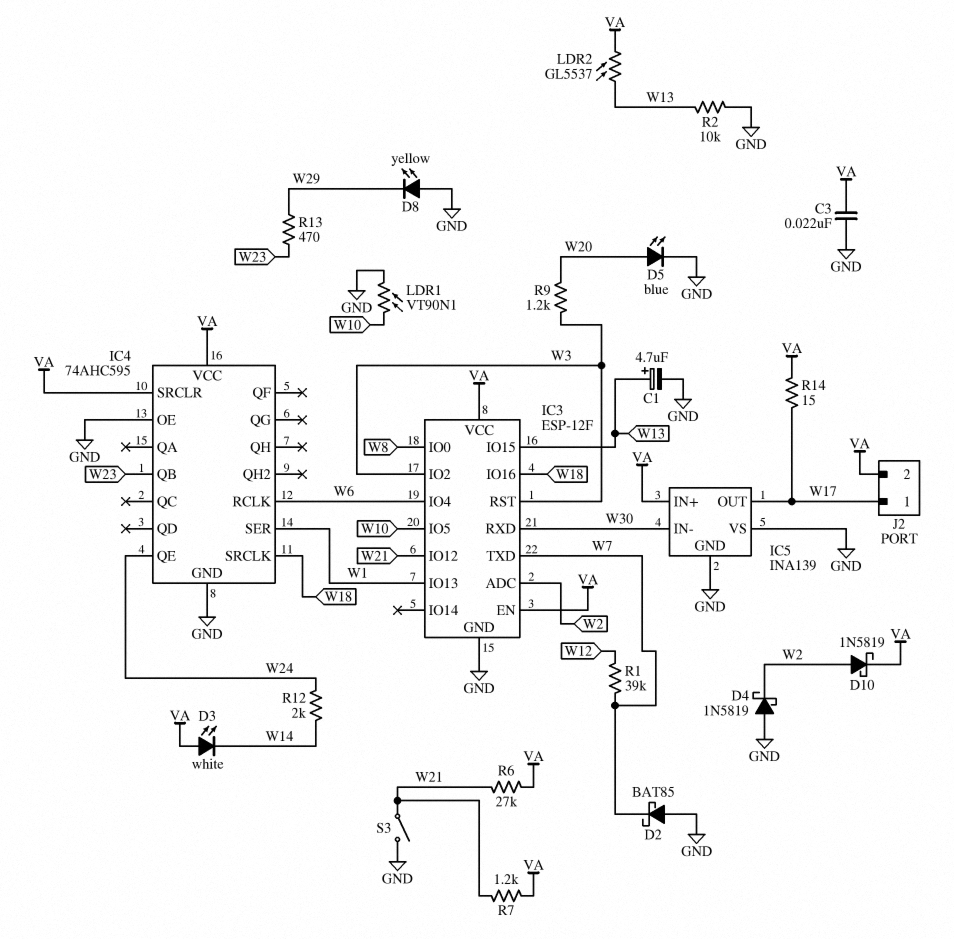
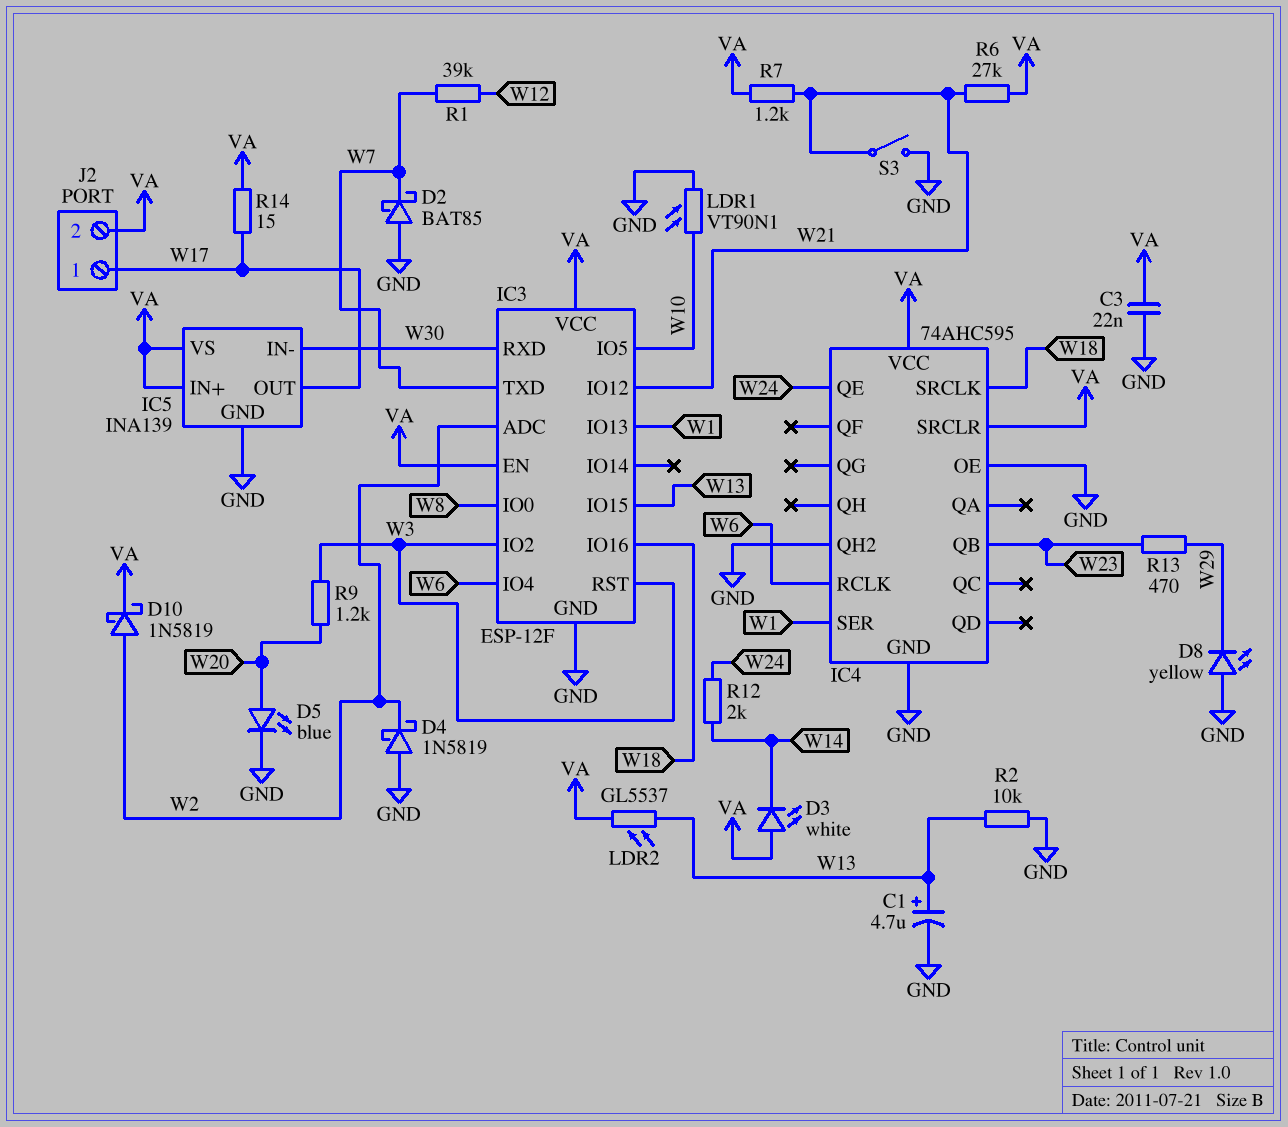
IC4 pin QH2: none -> GND
IC5 pin VS: GND -> VA

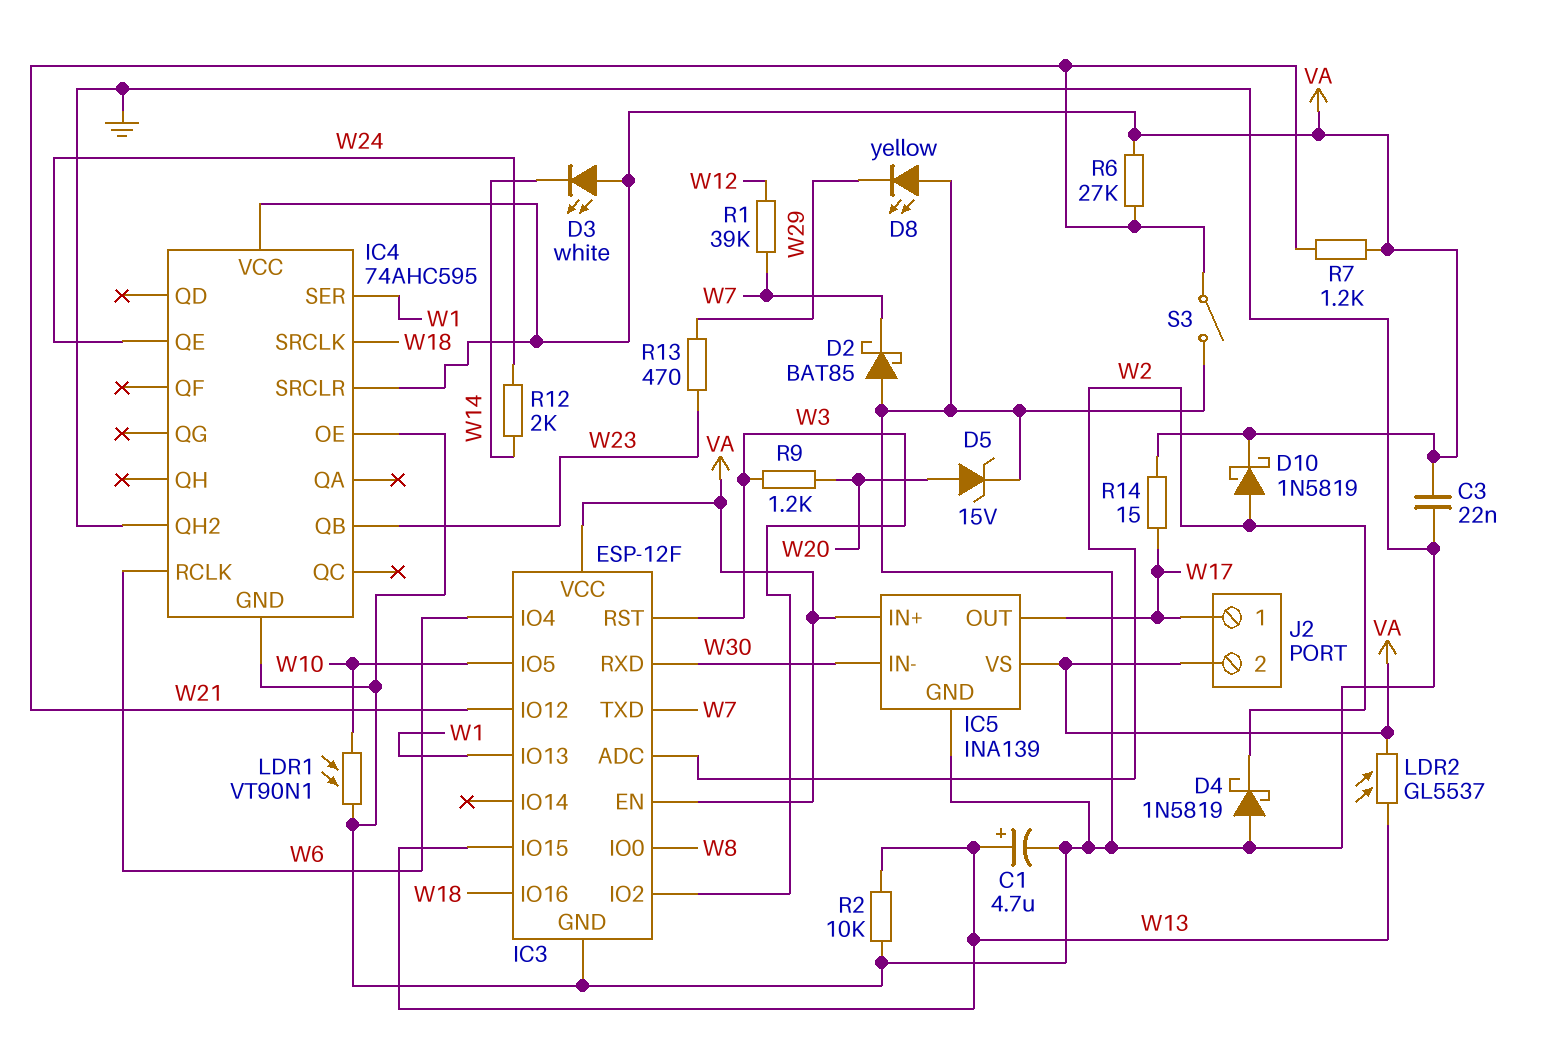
D5: LED blue (A W20, K GND) -> zener 15V (A W20, K GND)

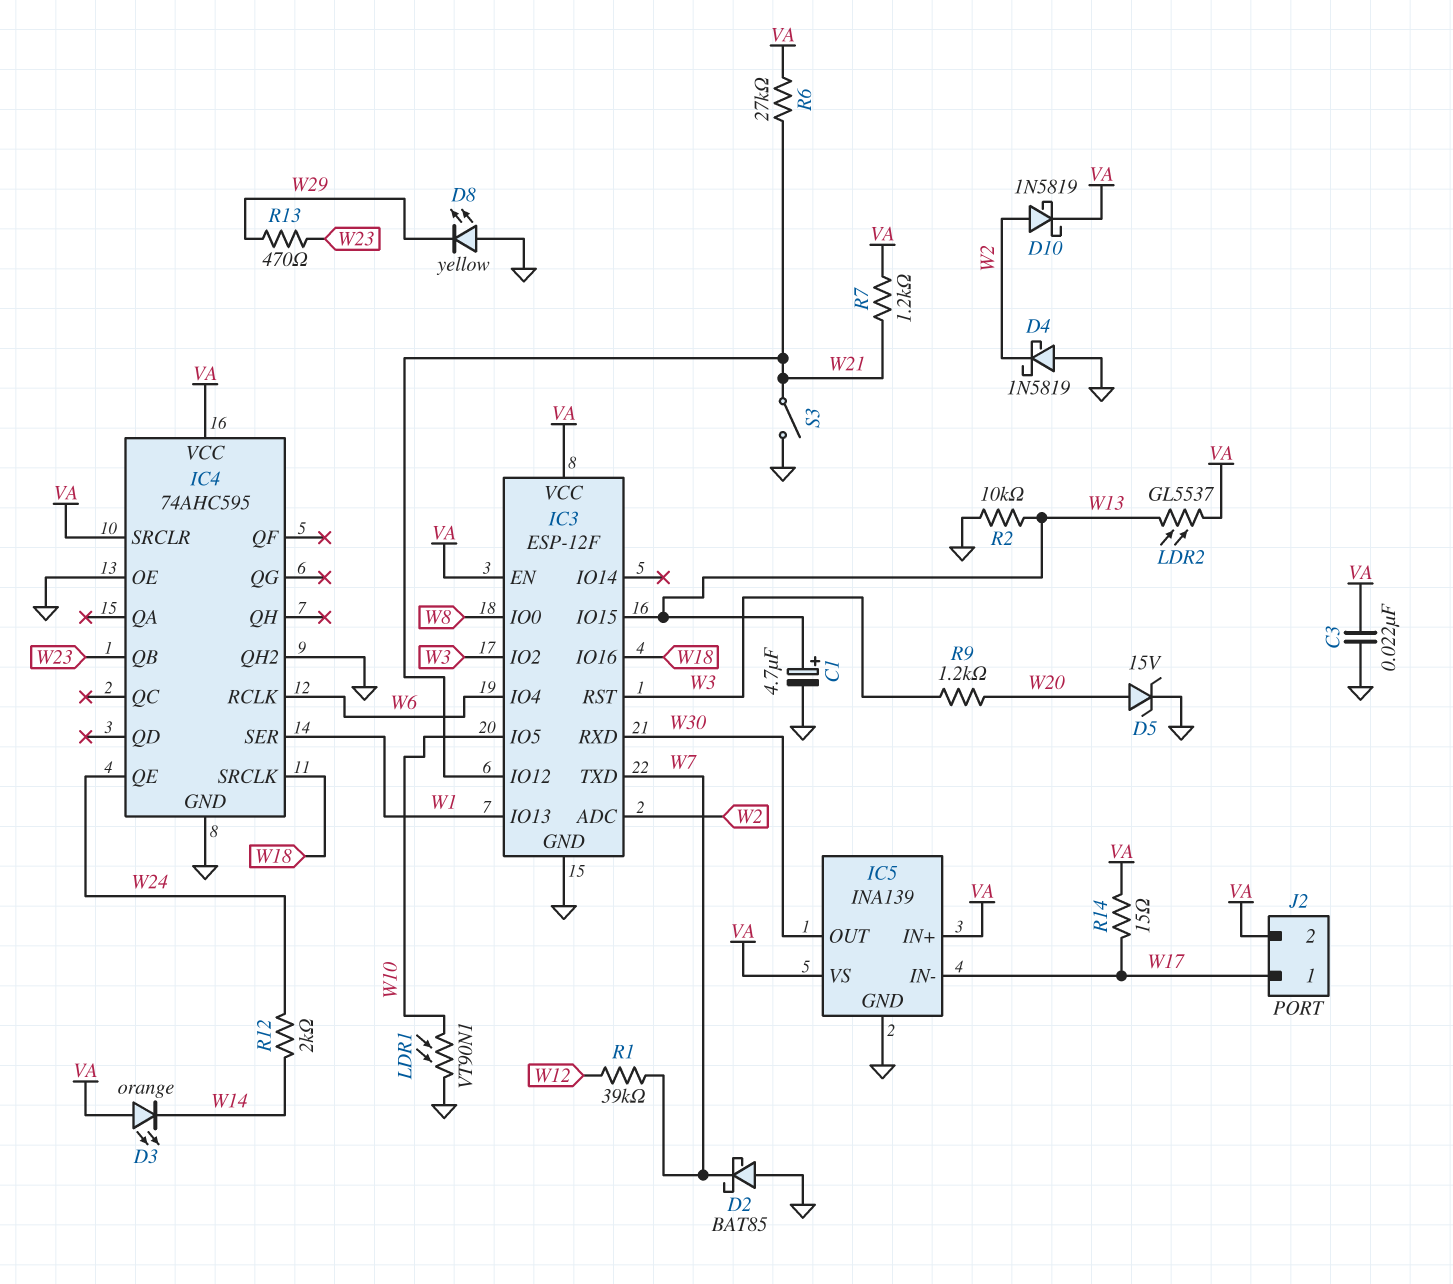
D3: LED white (A VA, K W14) -> LED orange (A VA, K W14)
IC5 pin IN-: W30 -> W17
IC5 pin OUT: W17 -> W30

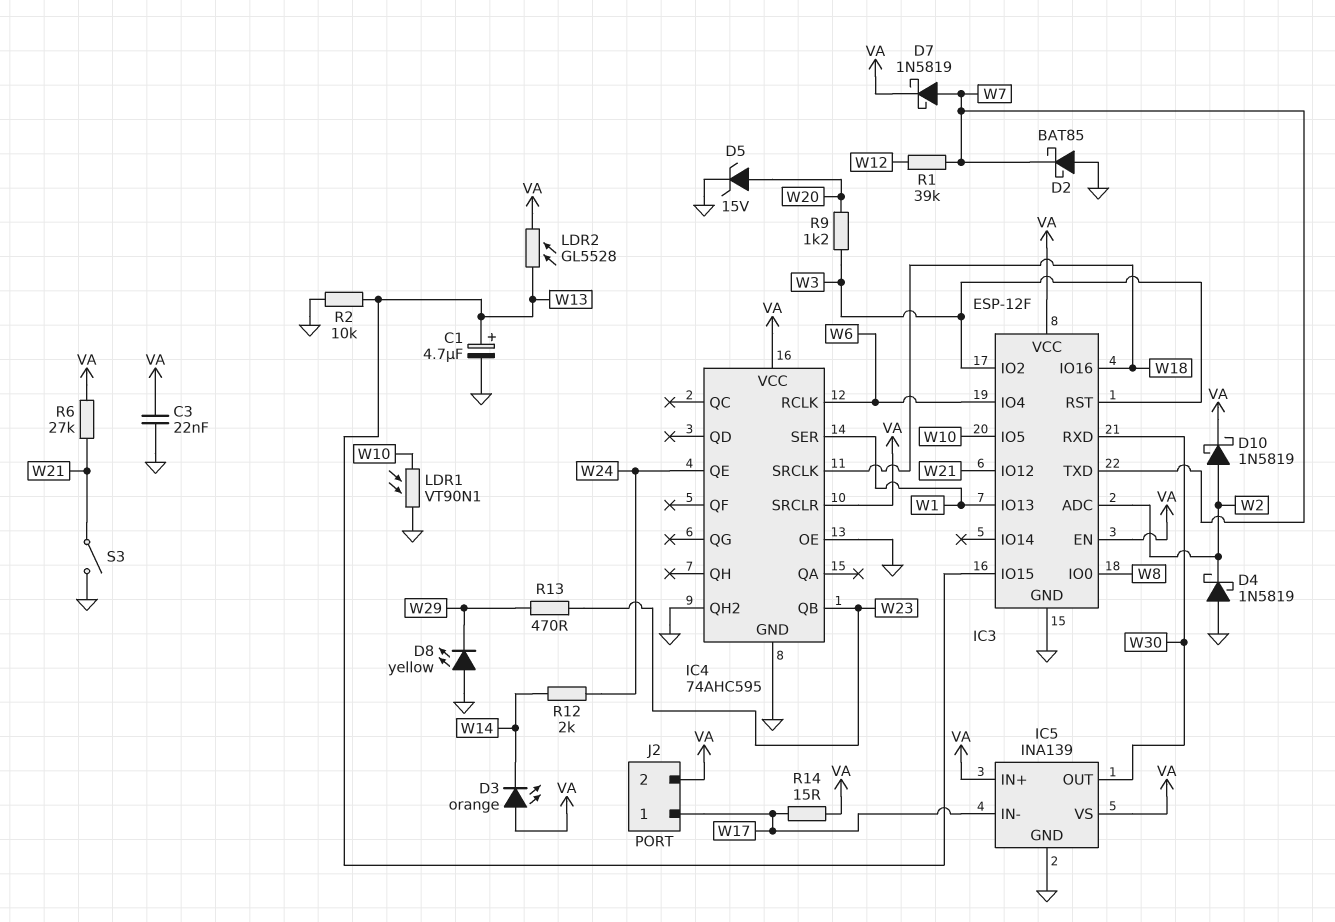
D7: none -> schottky 1N5819 (A W7, K VA)
LDR2: GL5537 (VA, W13) -> GL5528 (VA, W13)
R7: 1.2k (VA, W21) -> none

